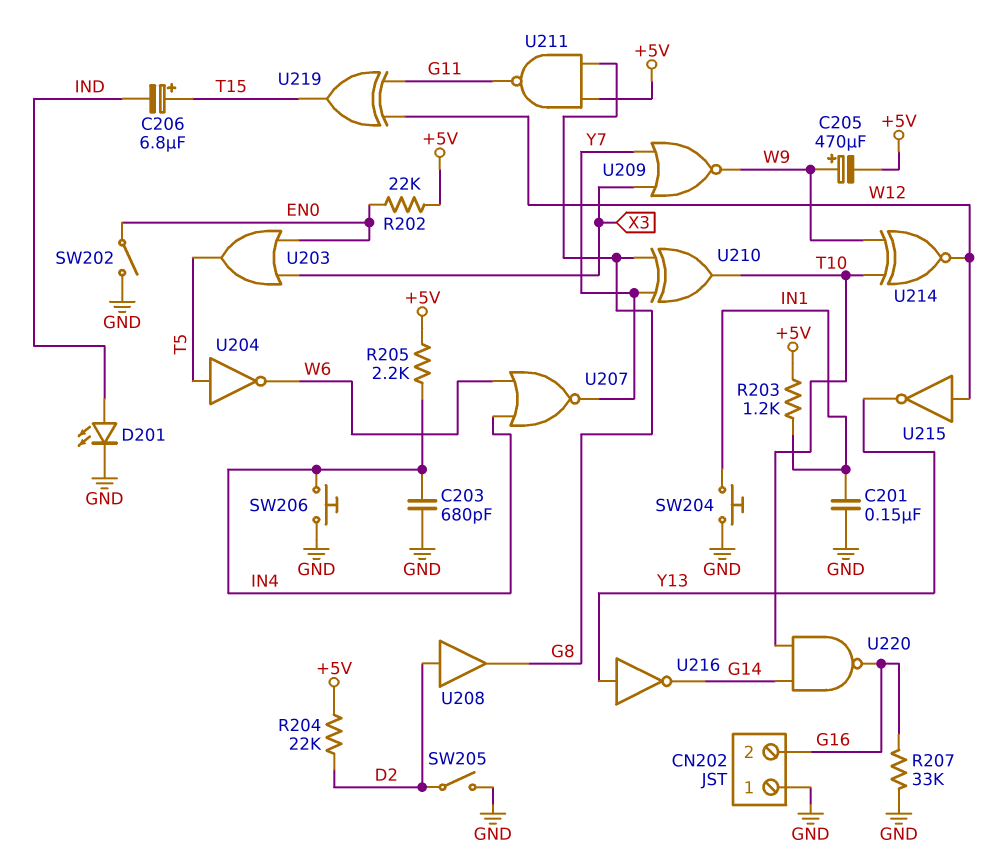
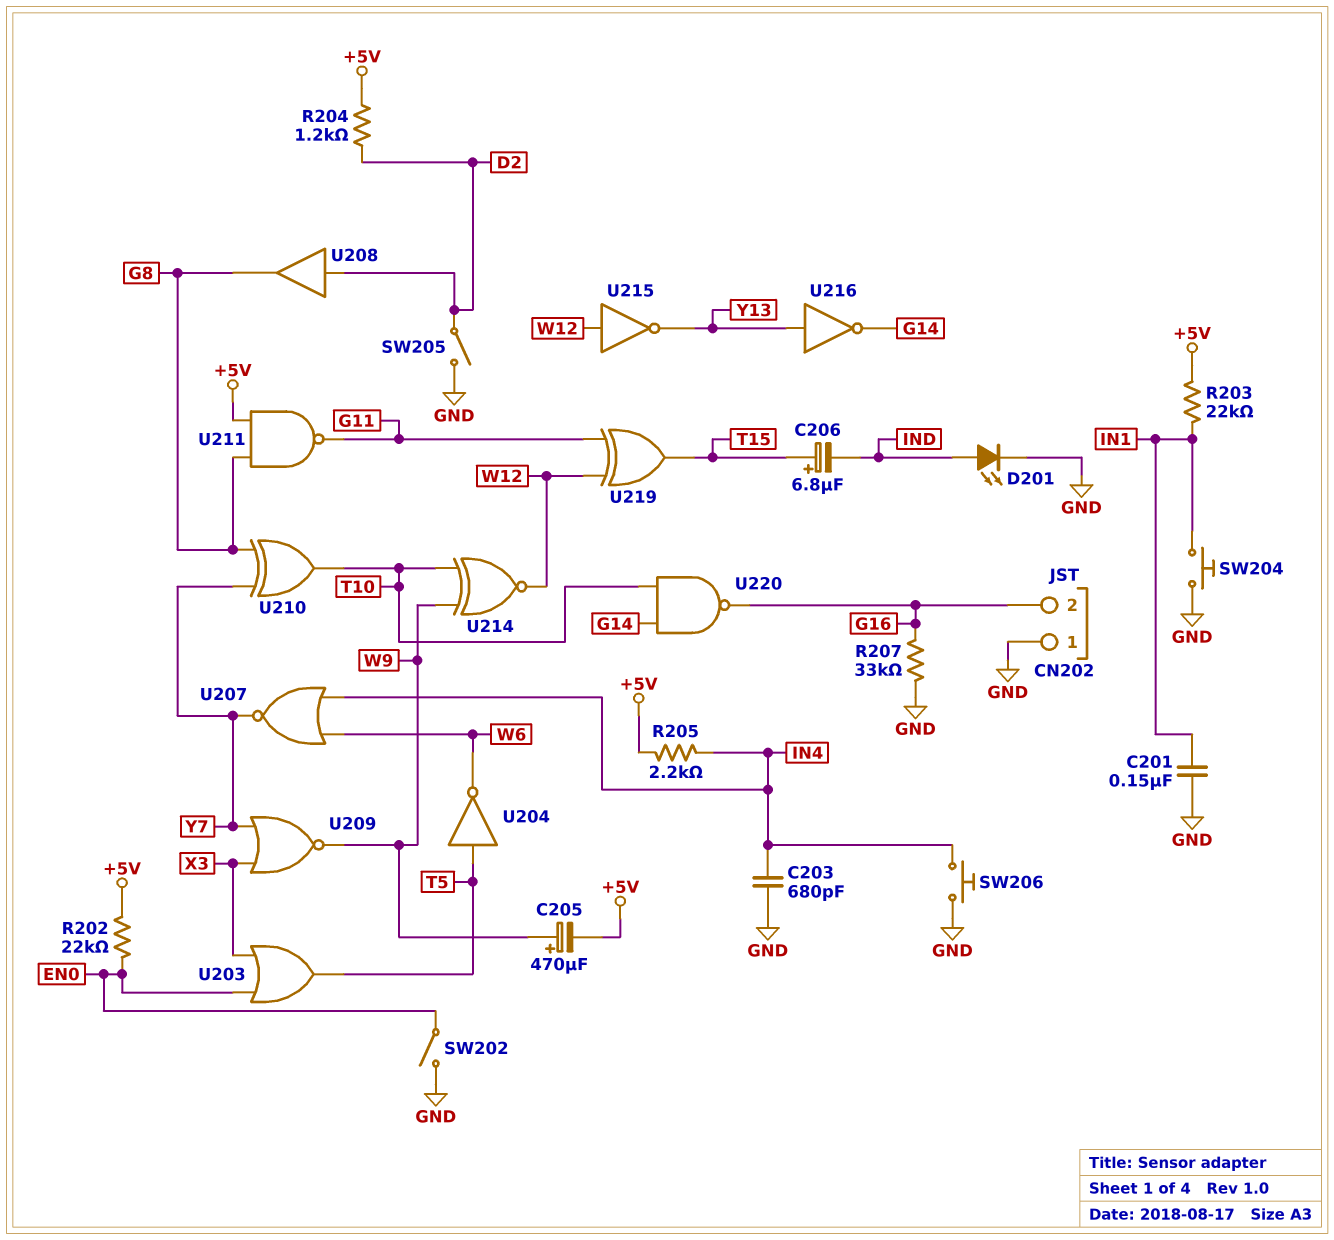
R203: 1.2k (+5V, IN1) -> 22k (+5V, IN1)
R204: 22k (+5V, D2) -> 1.2k (+5V, D2)

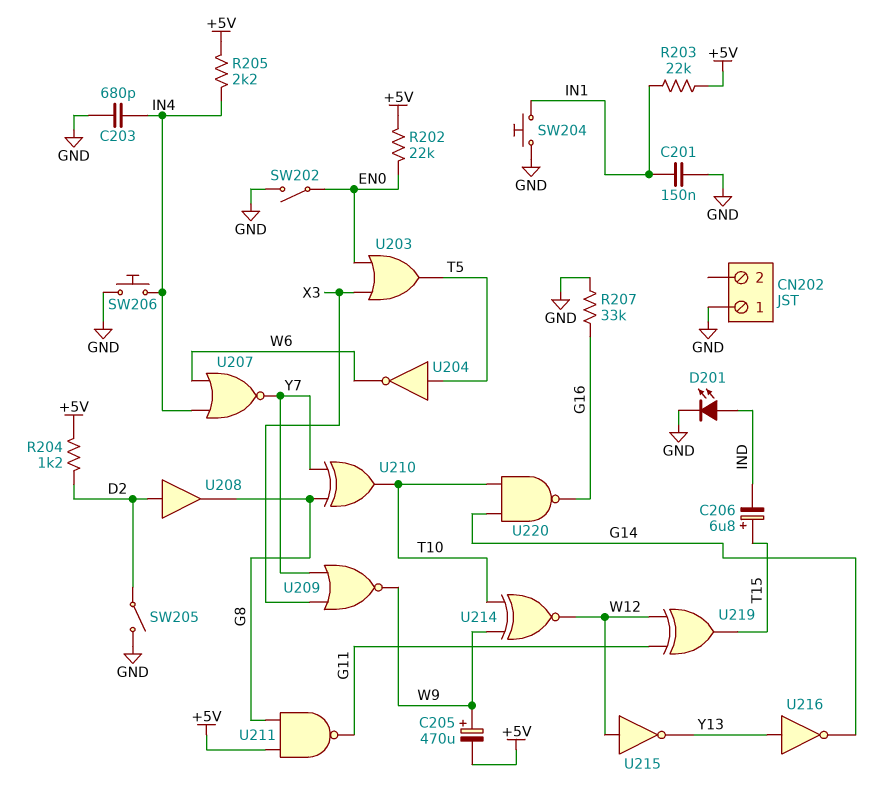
CN202 pin 2: G16 -> none

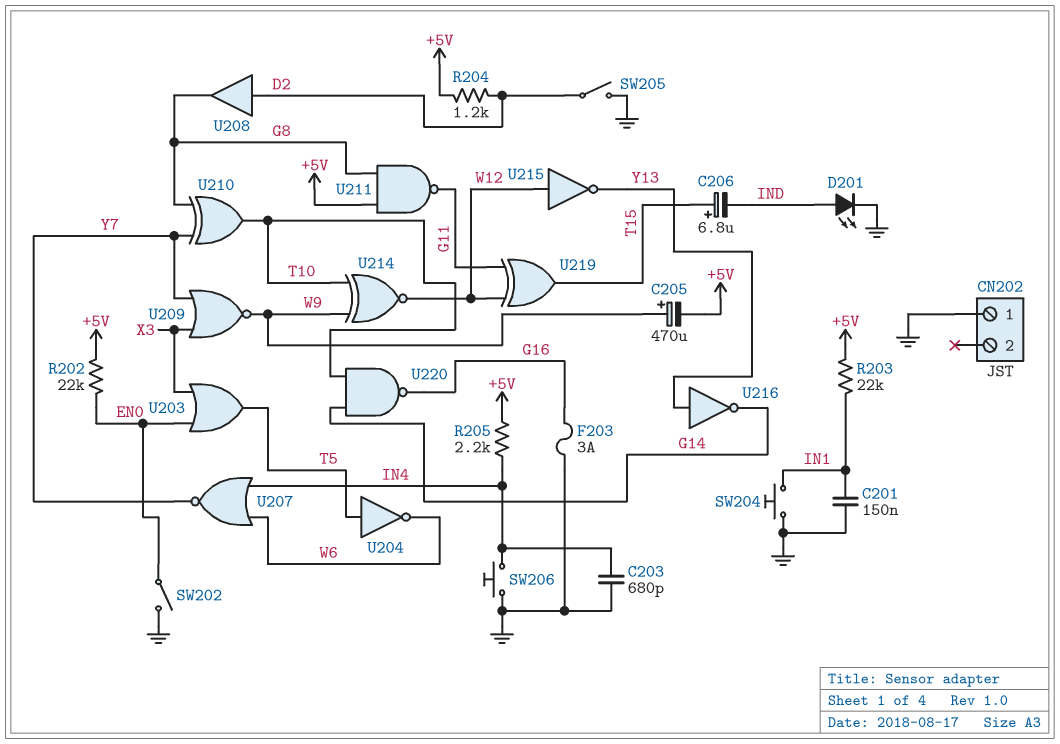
F203: none -> 3A (G16, GND)
R207: 33k (G16, GND) -> none

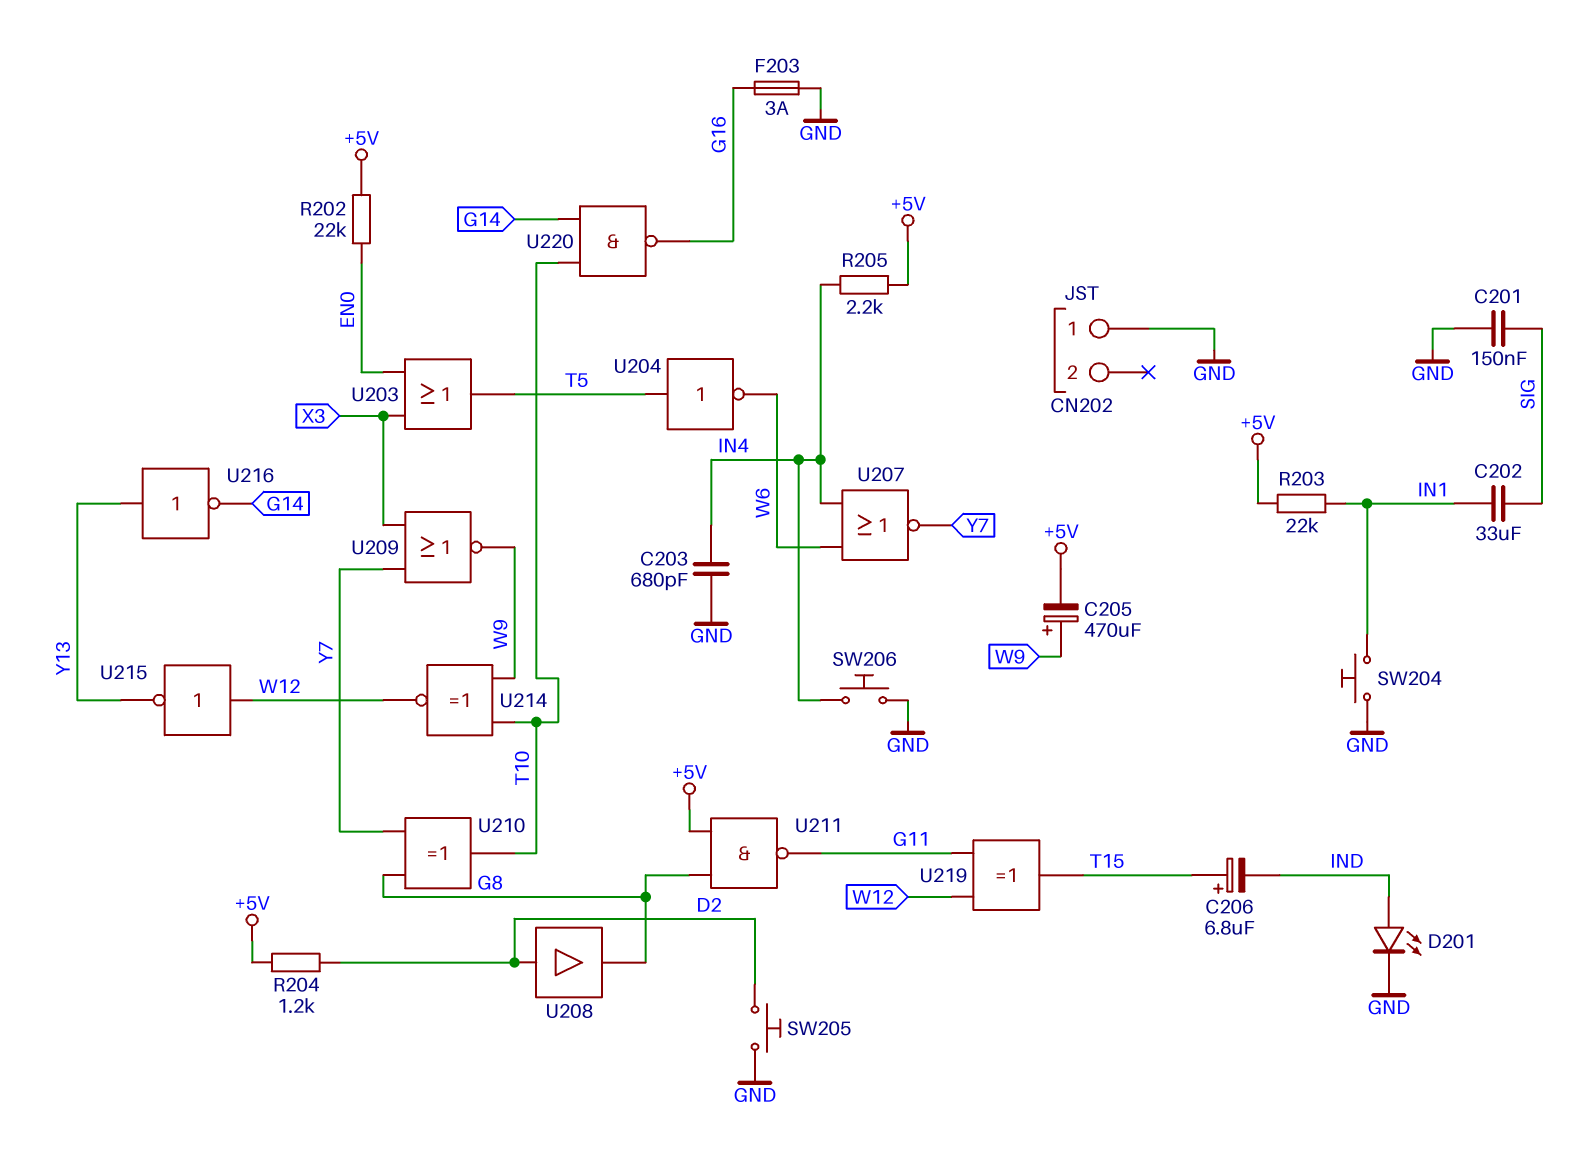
C201: 150nF (GND, IN1) -> 150nF (GND, SIG)
C202: none -> 33uF (IN1, SIG)
SW202: switch (EN0, GND) -> none
SW205: switch (D2, GND) -> button (D2, GND)

